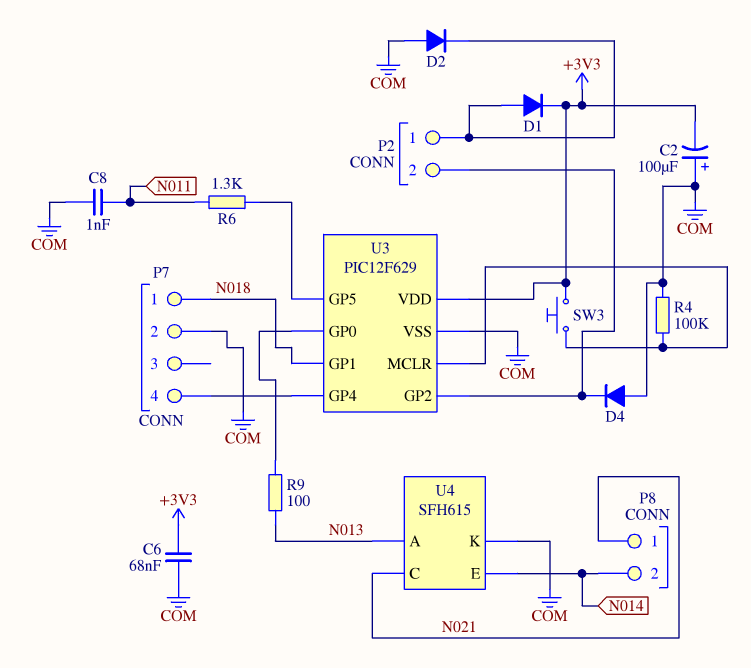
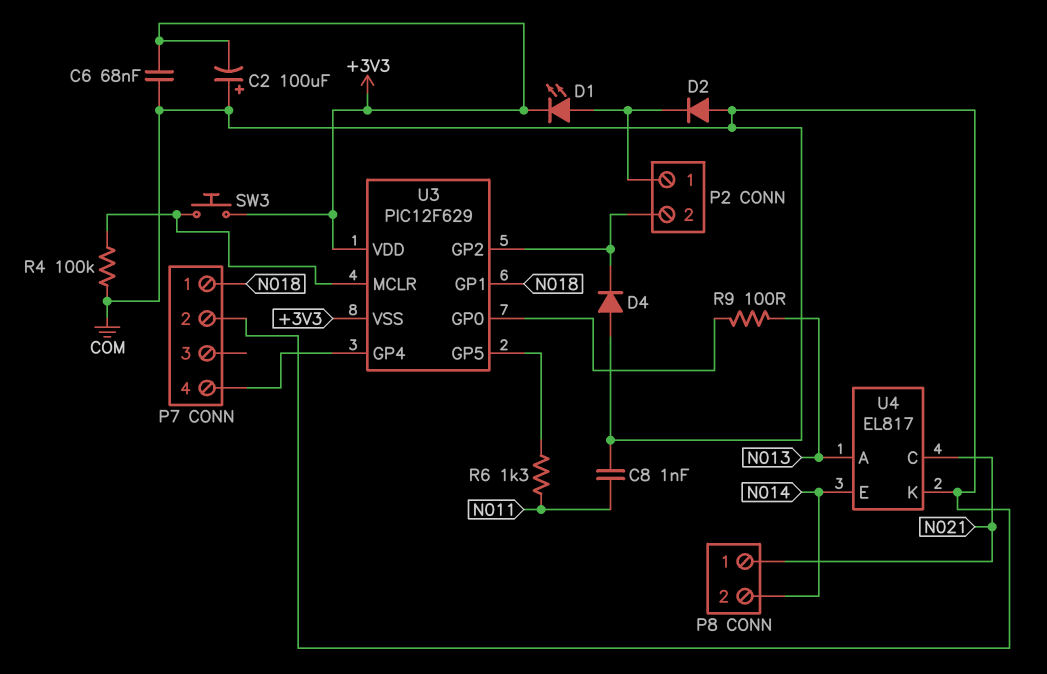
D1: diode (A P2/1, K +3V3) -> LED (A P2/1, K +3V3)
U3 pin VSS: COM -> +3V3
U4: SFH615 -> EL817

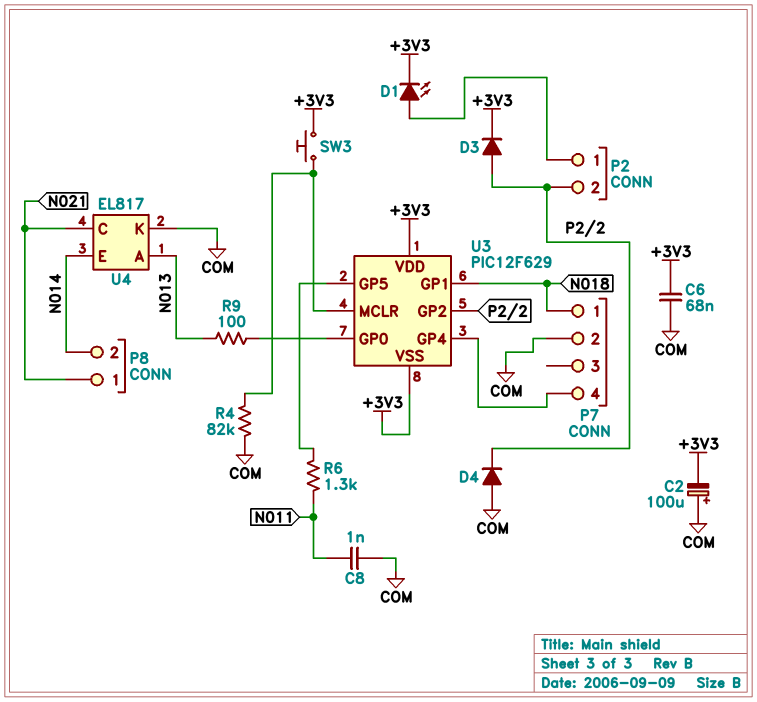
D2: diode (A COM, K P2/1) -> none
D3: none -> diode (A P2/2, K +3V3)
R4: 100k (COM, U3/MCLR) -> 82k (COM, U3/MCLR)

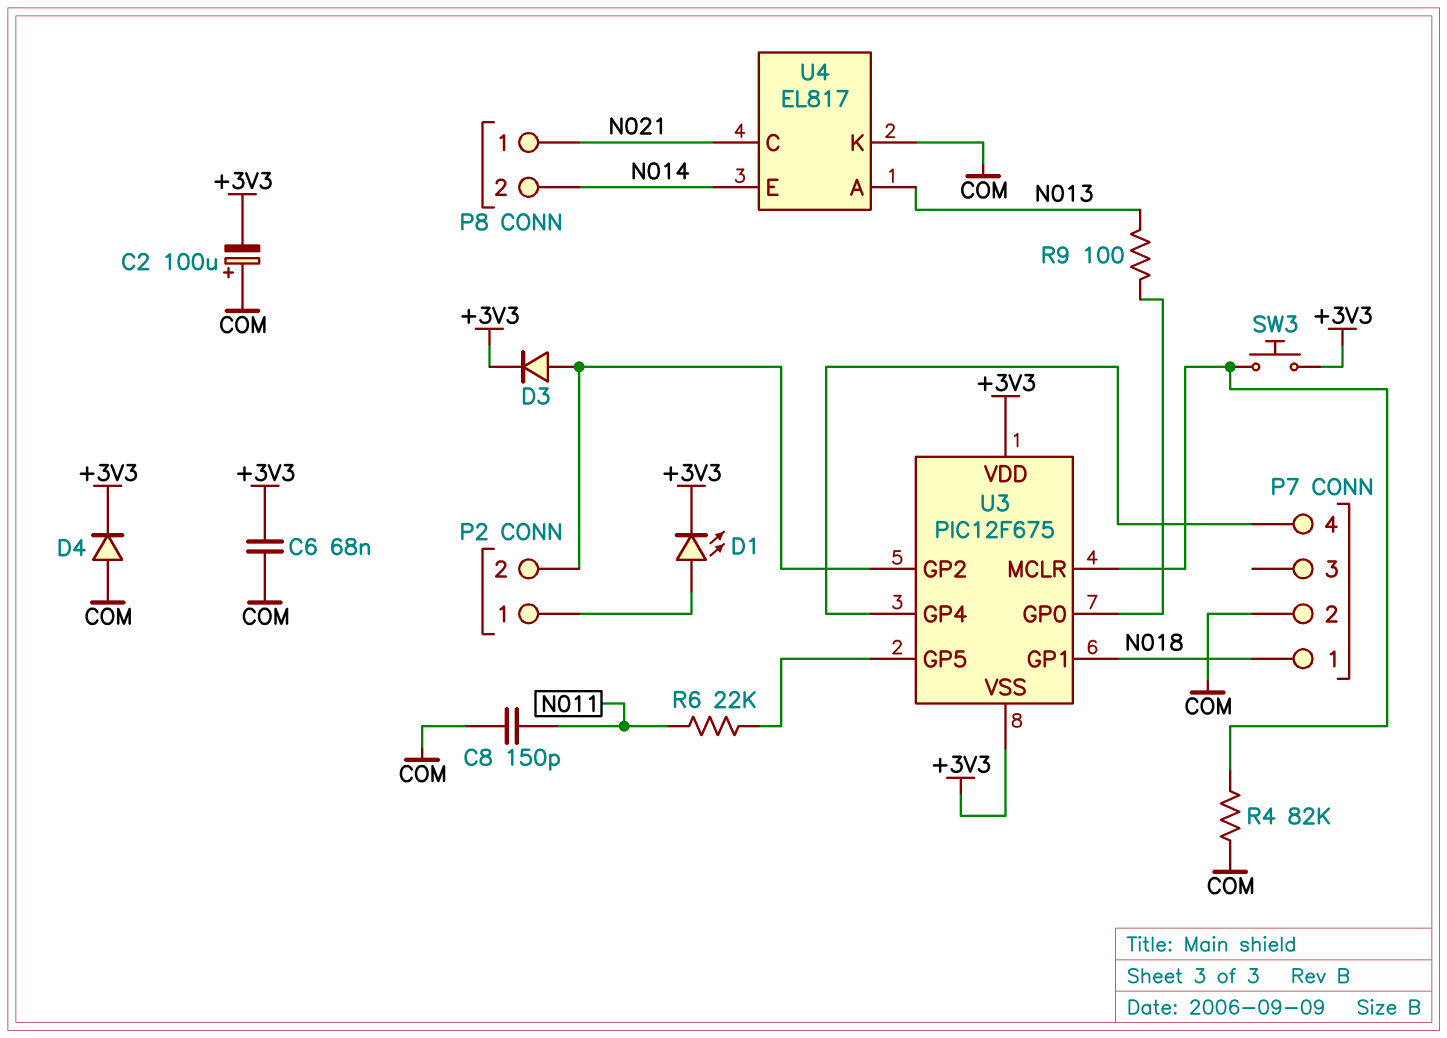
C8: 1nF (COM, N011) -> 150pF (COM, N011)
D4: diode (A COM, K P2/2) -> diode (A COM, K +3V3)
R6: 1.3k (N011, U3/GP5) -> 22k (N011, U3/GP5)
U3: PIC12F629 -> PIC12F675

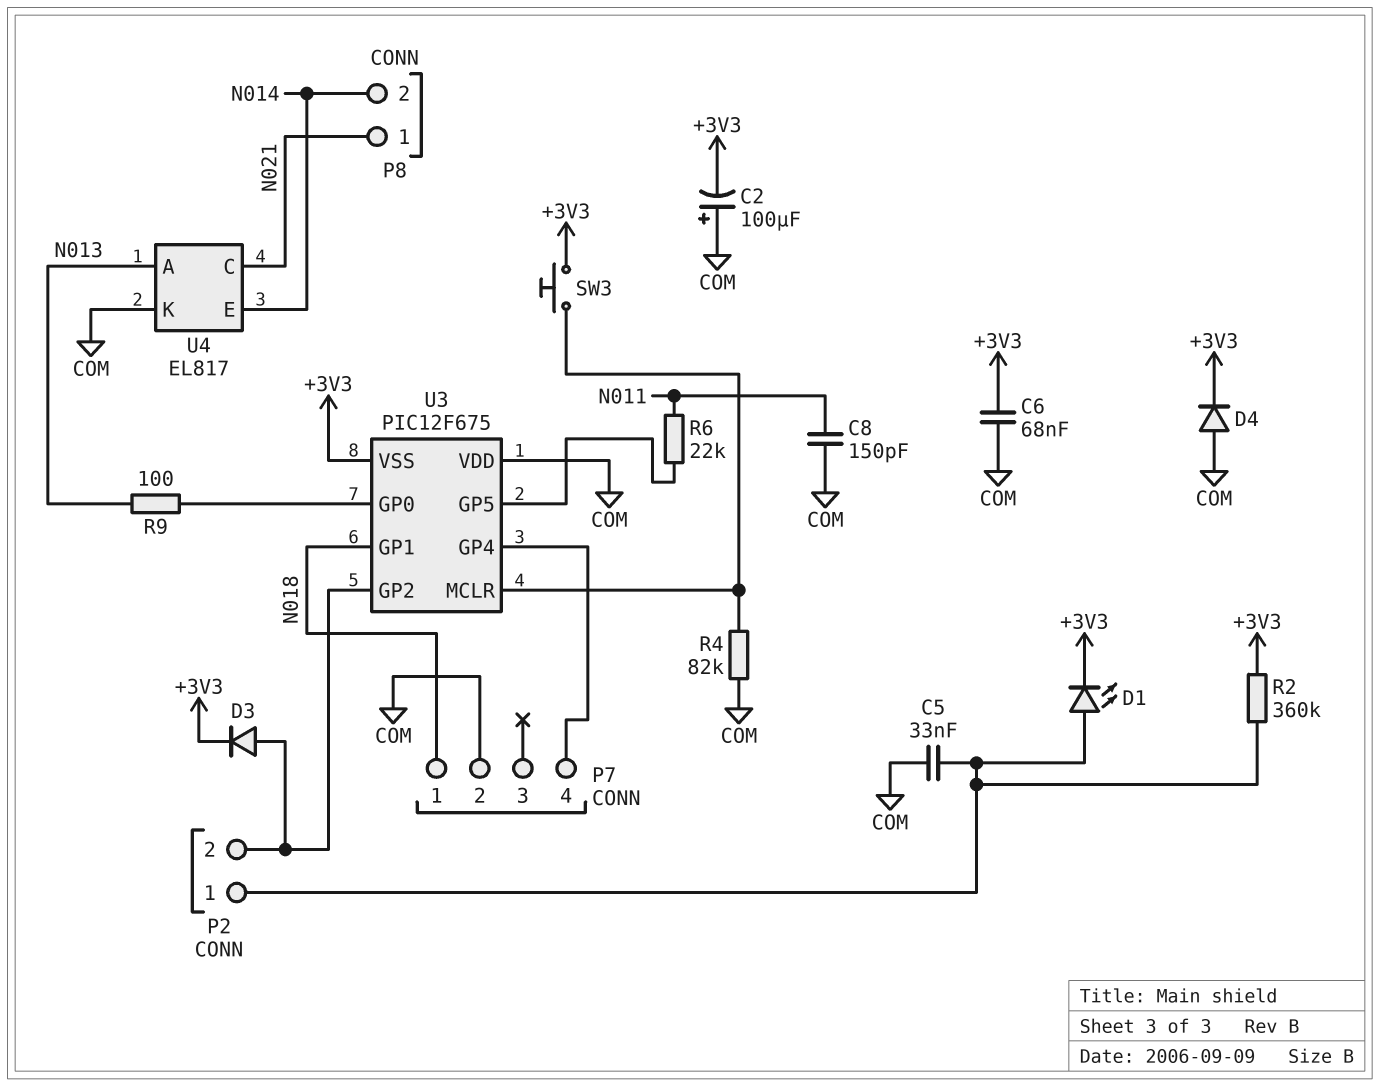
C5: none -> 33nF (COM, P2/1)
R2: none -> 360k (+3V3, P2/1)
U3 pin VDD: +3V3 -> COM

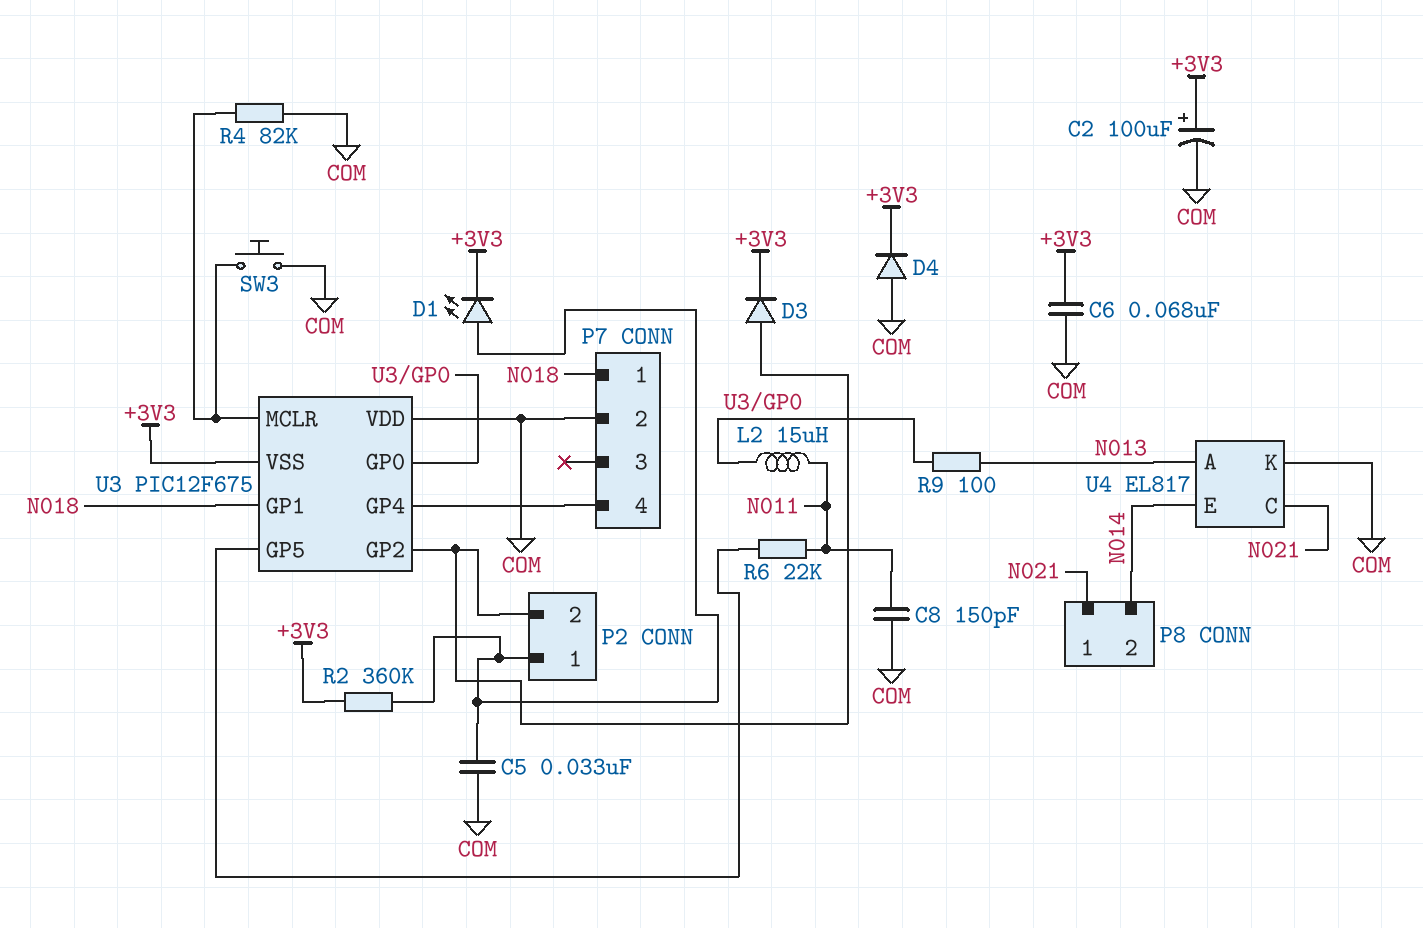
C2: 100uF (plus COM, minus +3V3) -> 100uF (plus +3V3, minus COM)
L2: none -> 15uH (N011, U3/GP0)
SW3: button (+3V3, U3/MCLR) -> button (COM, U3/MCLR)

